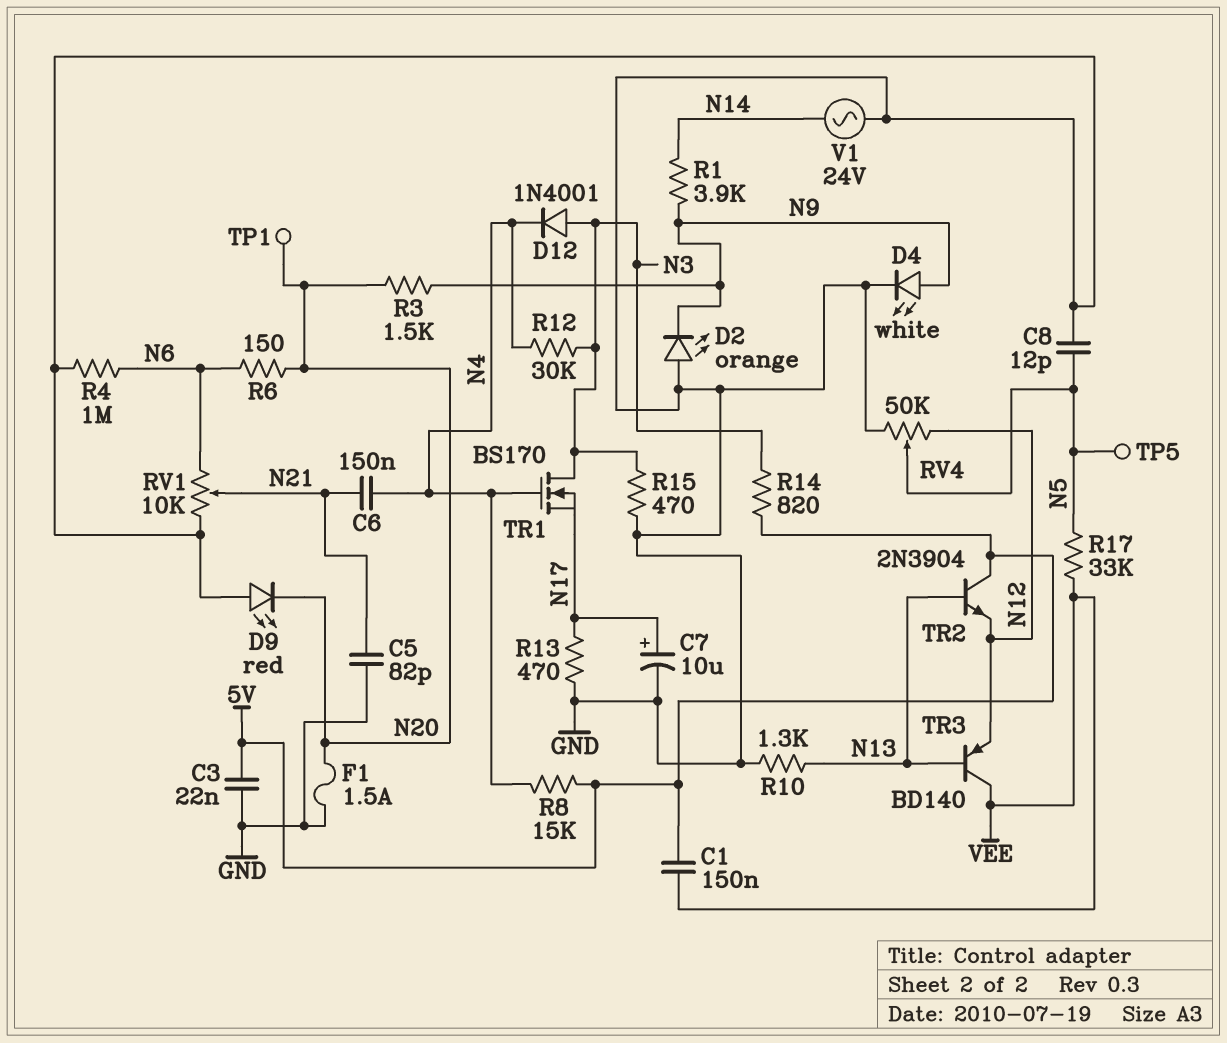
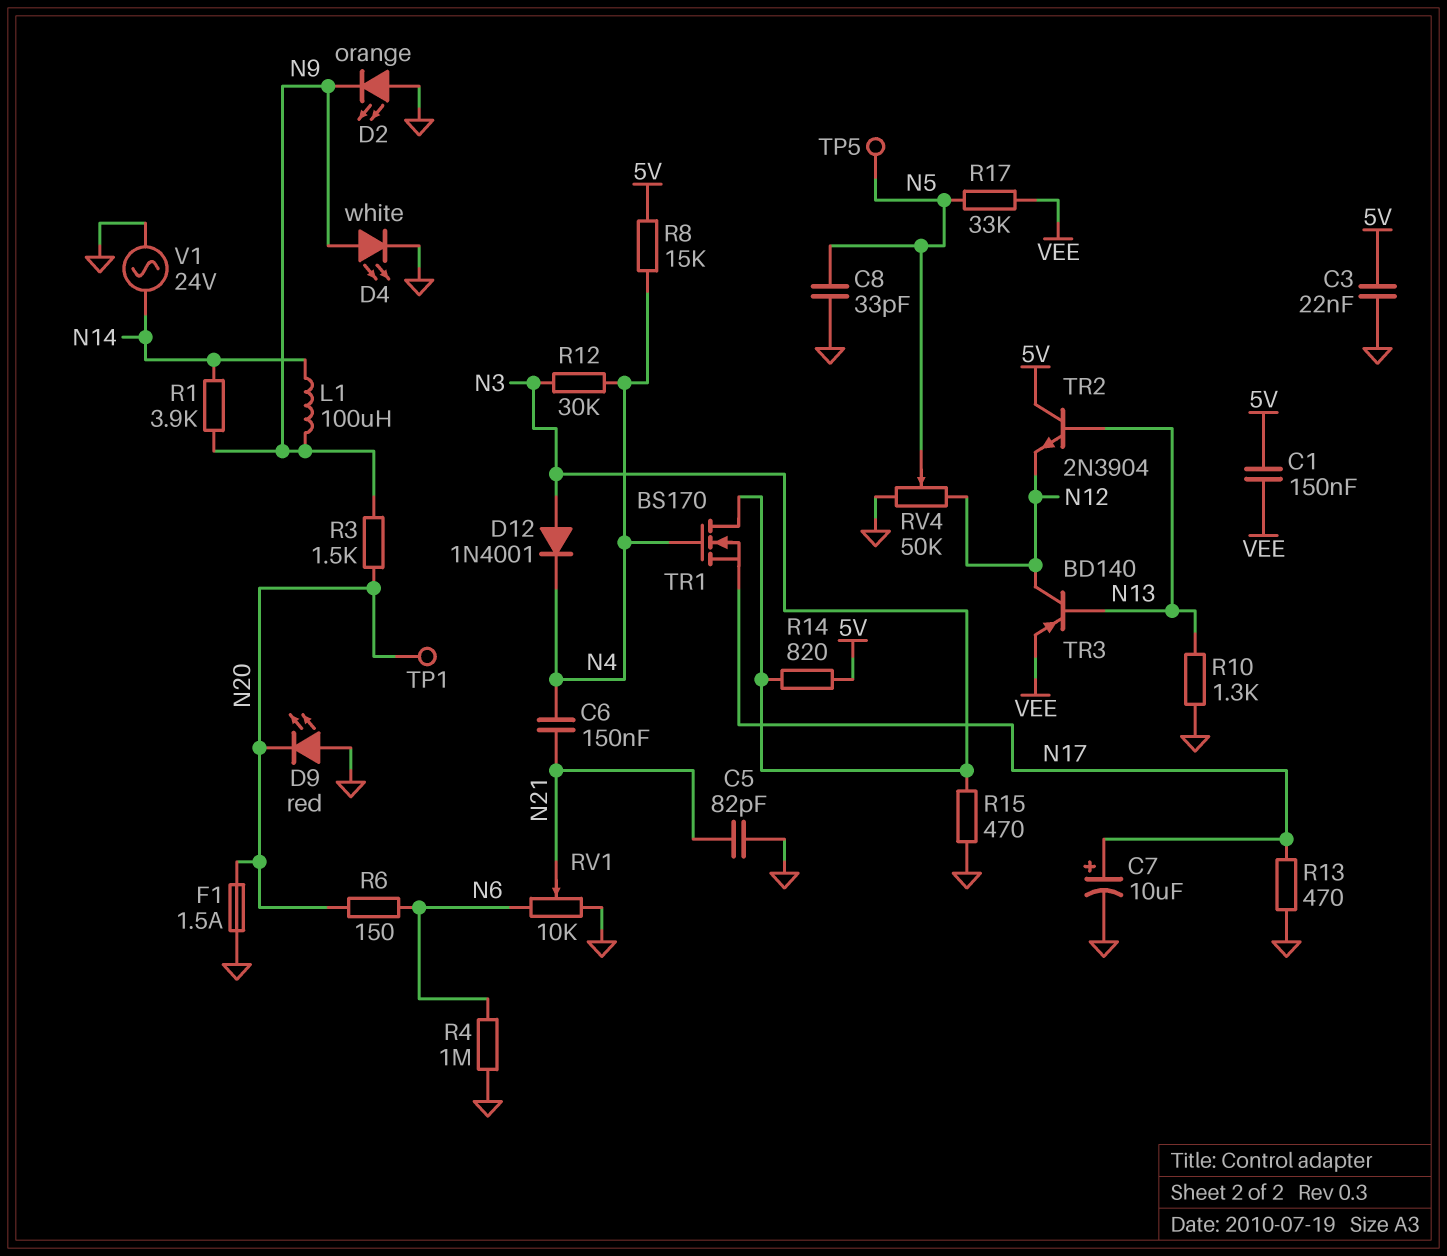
C8: 12pF (GND, N5) -> 33pF (GND, N5)
L1: none -> 100uH (N9, N14)
TR3: PNP BD140 (B N13, C VEE, E N12) -> PNP BD140 (B N13, C N12, E VEE)

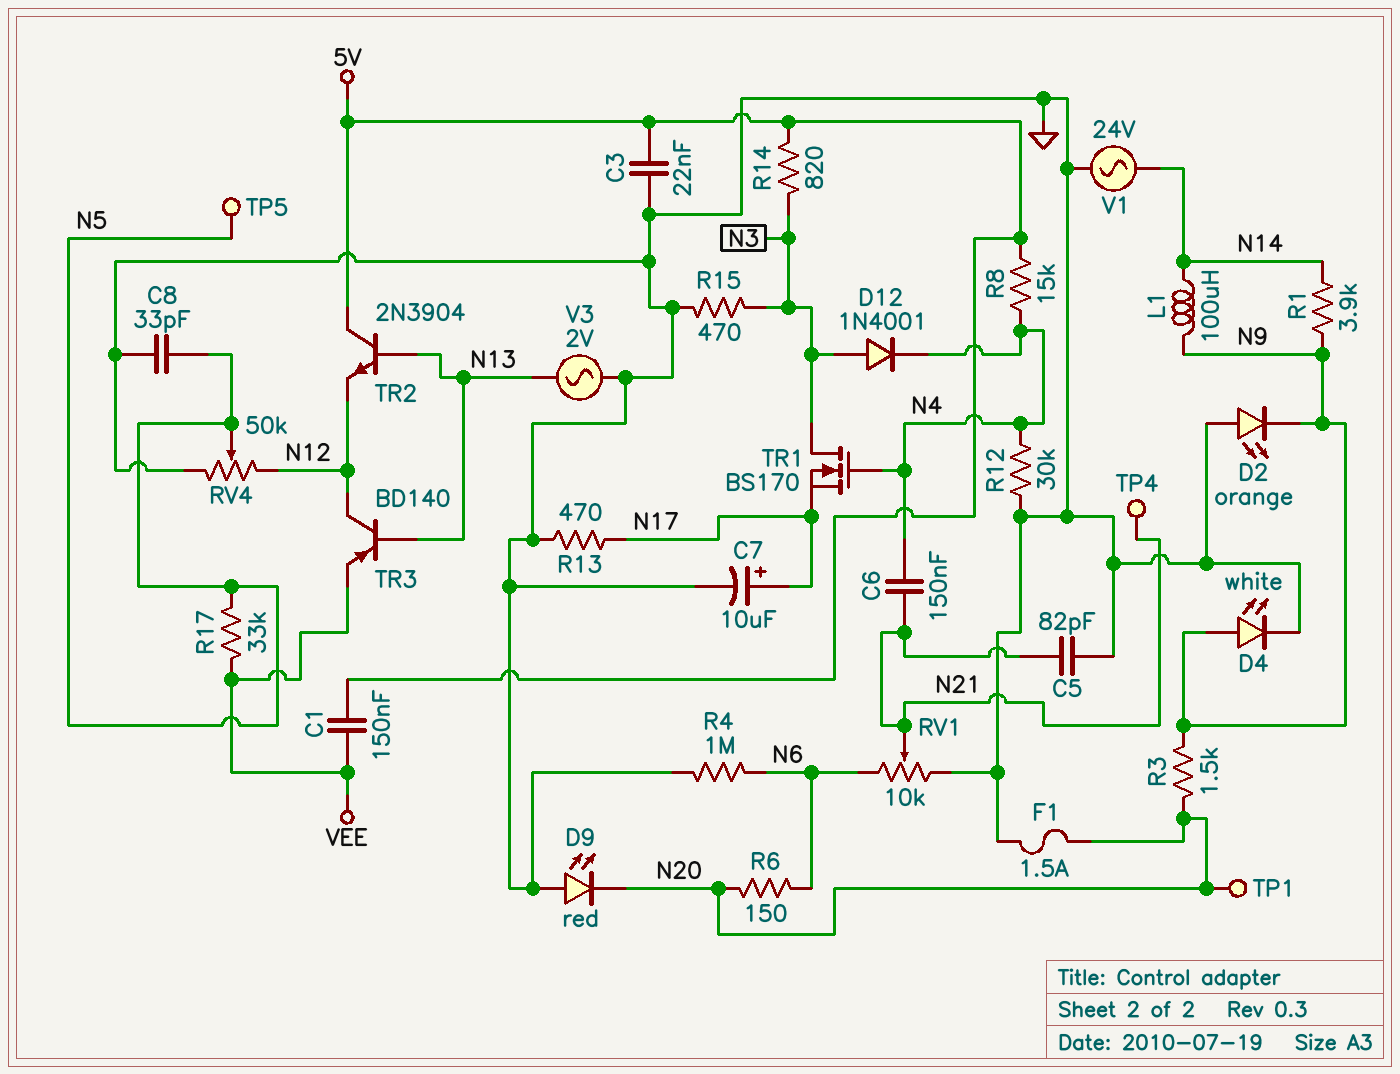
R10: 1.3k (GND, N13) -> none
R12: 30k (N3, N4) -> 30k (GND, N4)
TP4: none -> test point (N21)
V3: none -> AC 2V (GND, N13)

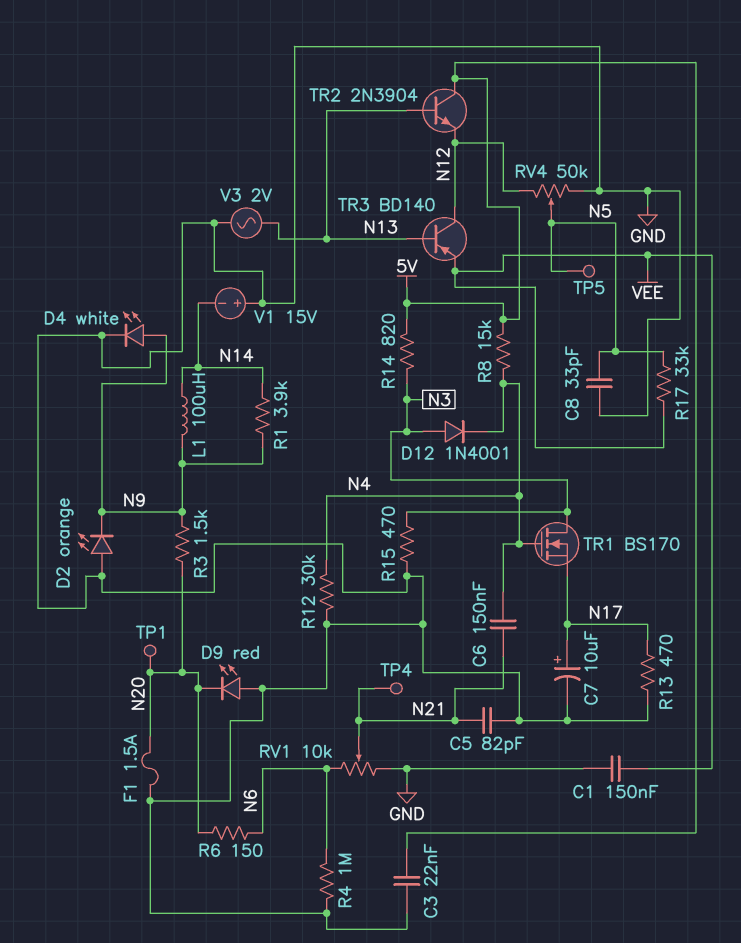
C1: 150nF (5V, VEE) -> 150nF (GND, VEE)
V1: AC 24V (GND, N14) -> 15V (plus GND, minus N14)

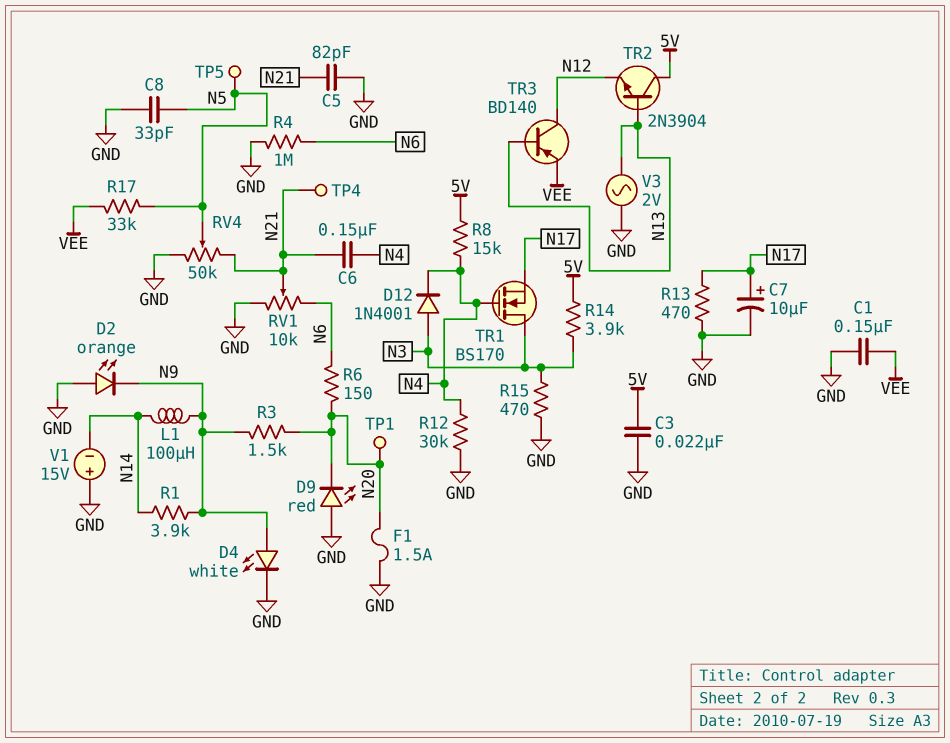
R14: 820 (5V, N3) -> 3.9k (5V, N3)
RV4: 50k (GND, N12, wiper N5) -> 50k (GND, N21, wiper N5)

